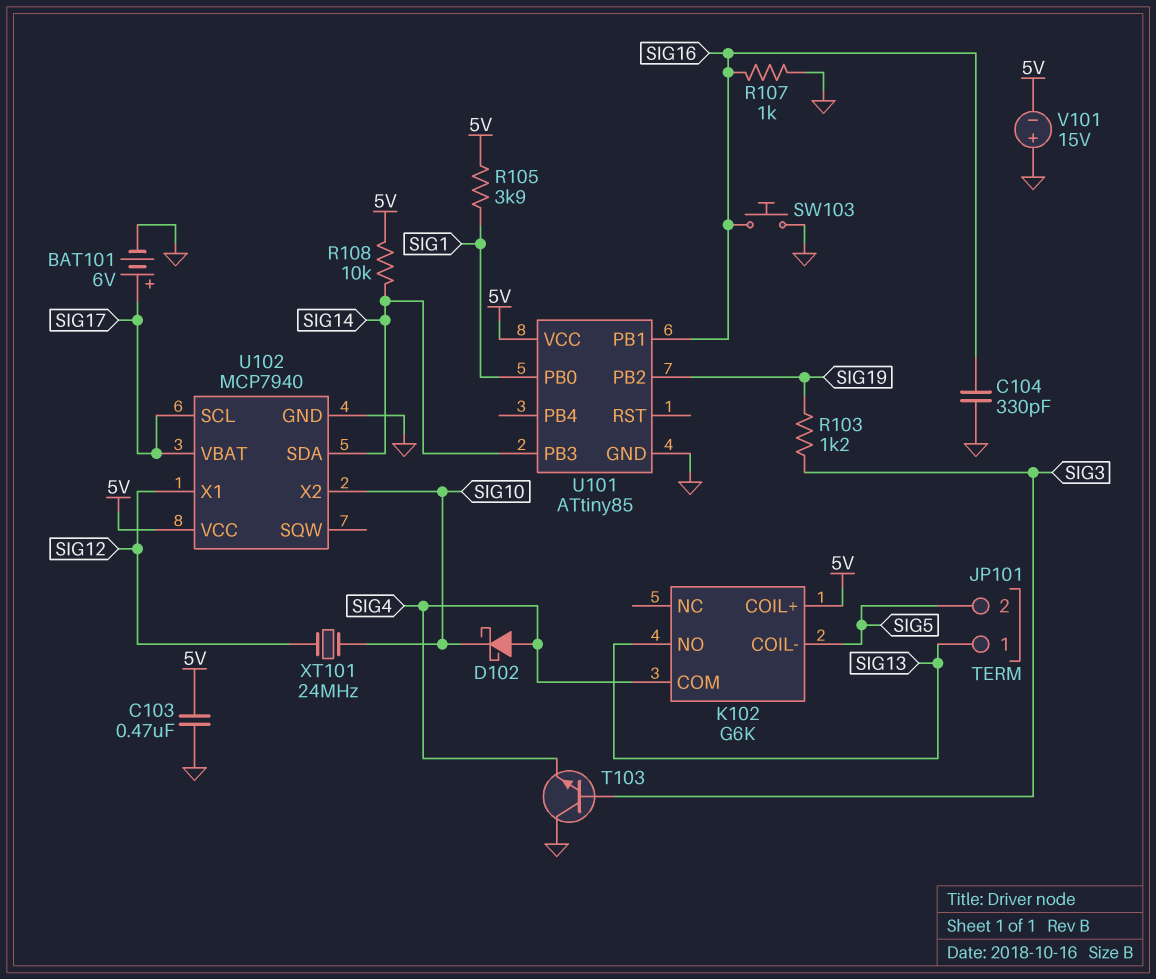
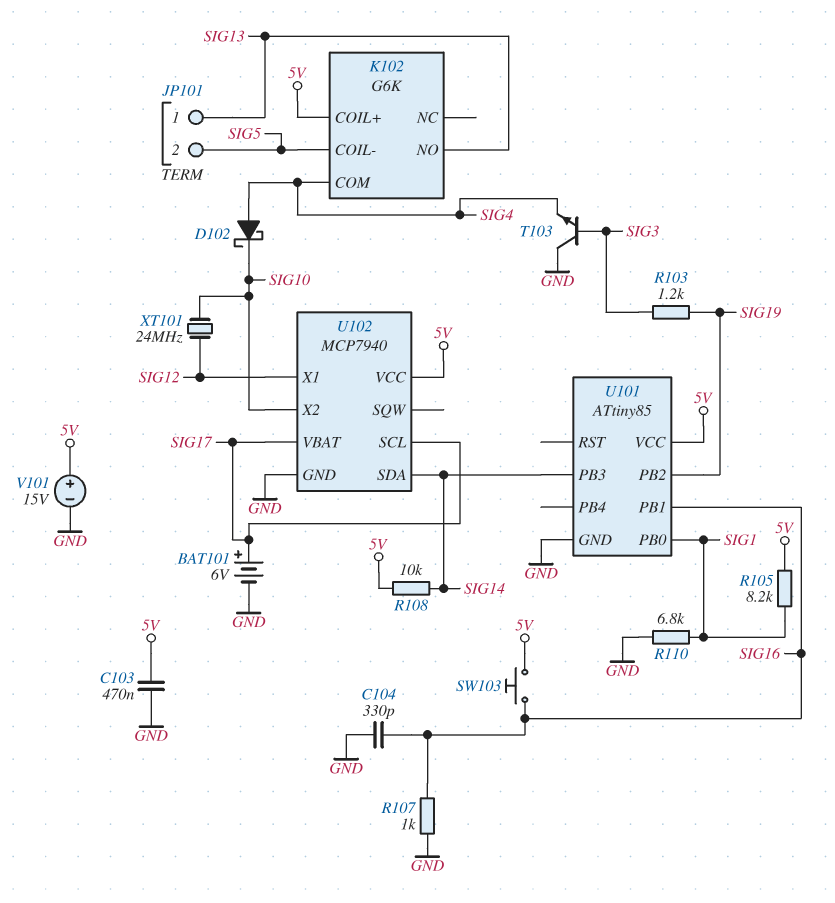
R105: 3.9k (5V, SIG1) -> 8.2k (5V, SIG1)
R110: none -> 6.8k (GND, SIG1)
SW103: button (GND, SIG16) -> button (5V, SIG16)
V101: 15V (plus GND, minus 5V) -> 15V (plus 5V, minus GND)

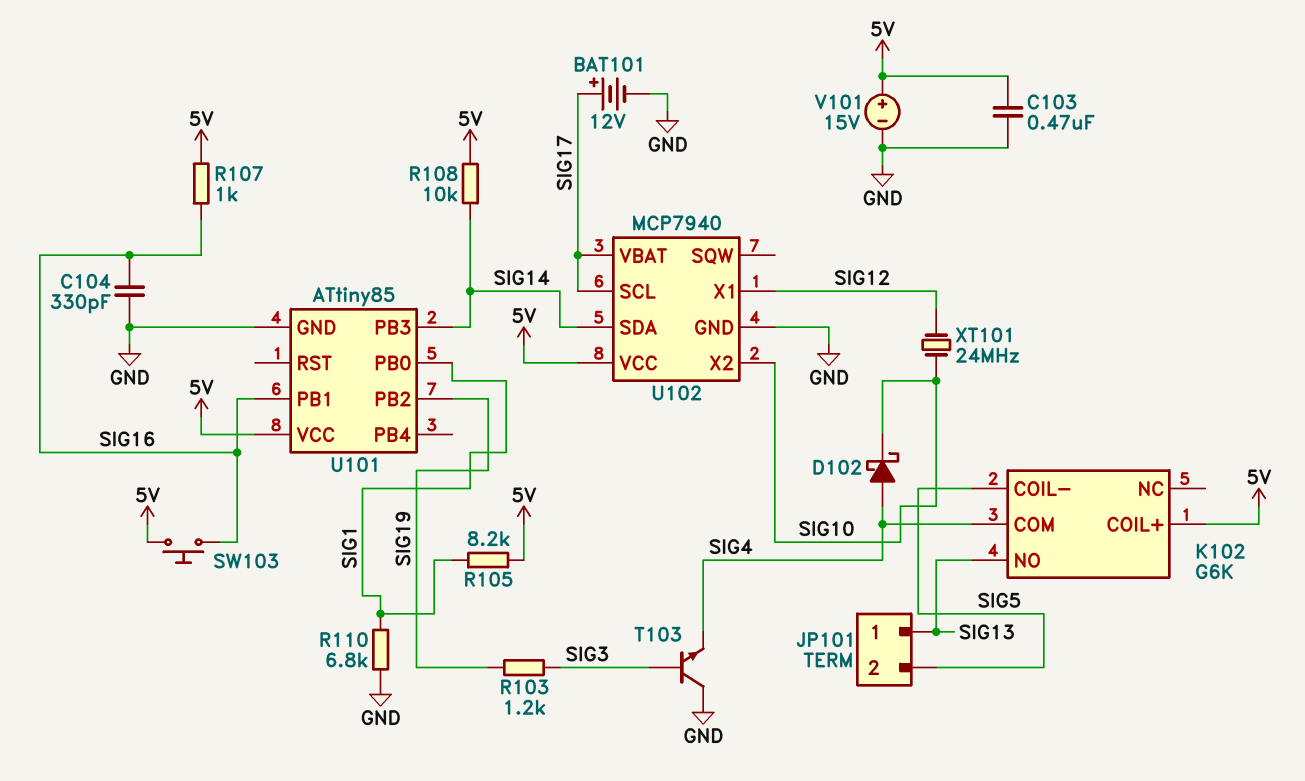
BAT101: 6V (plus SIG17, minus GND) -> 12V (plus SIG17, minus GND)
R107: 1k (GND, SIG16) -> 1k (5V, SIG16)

